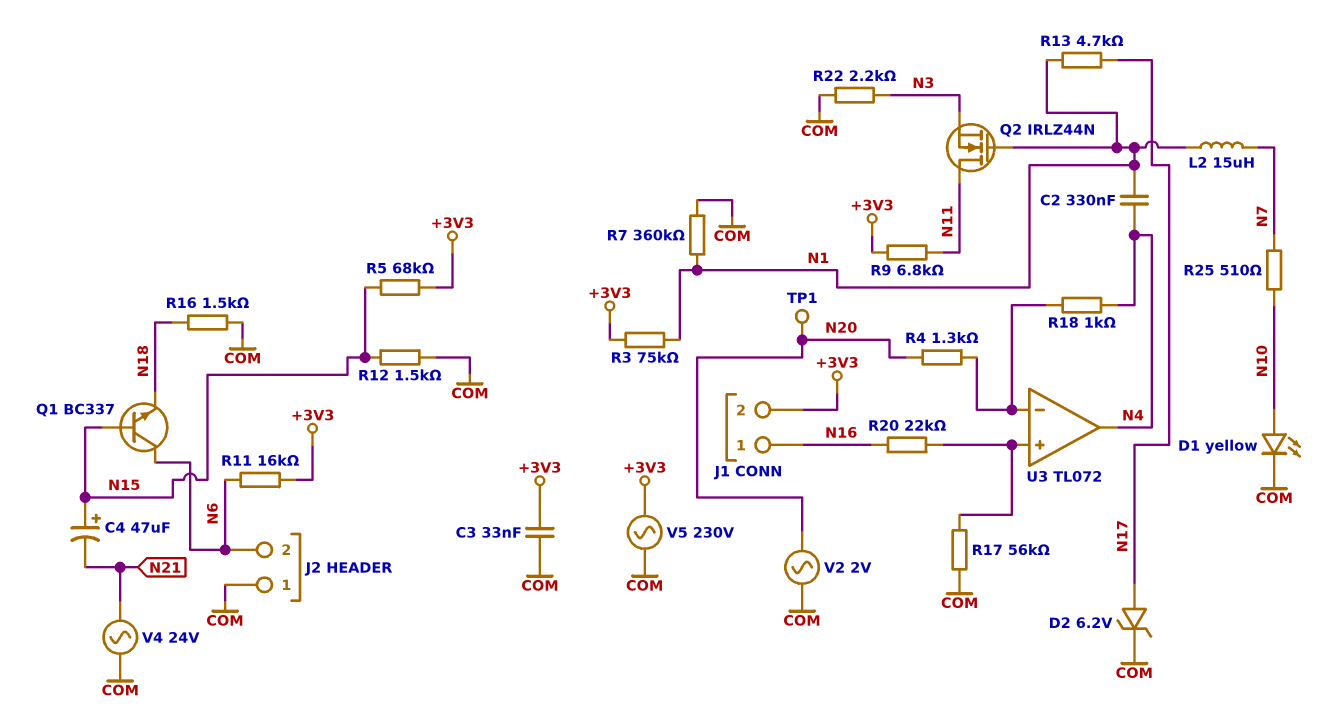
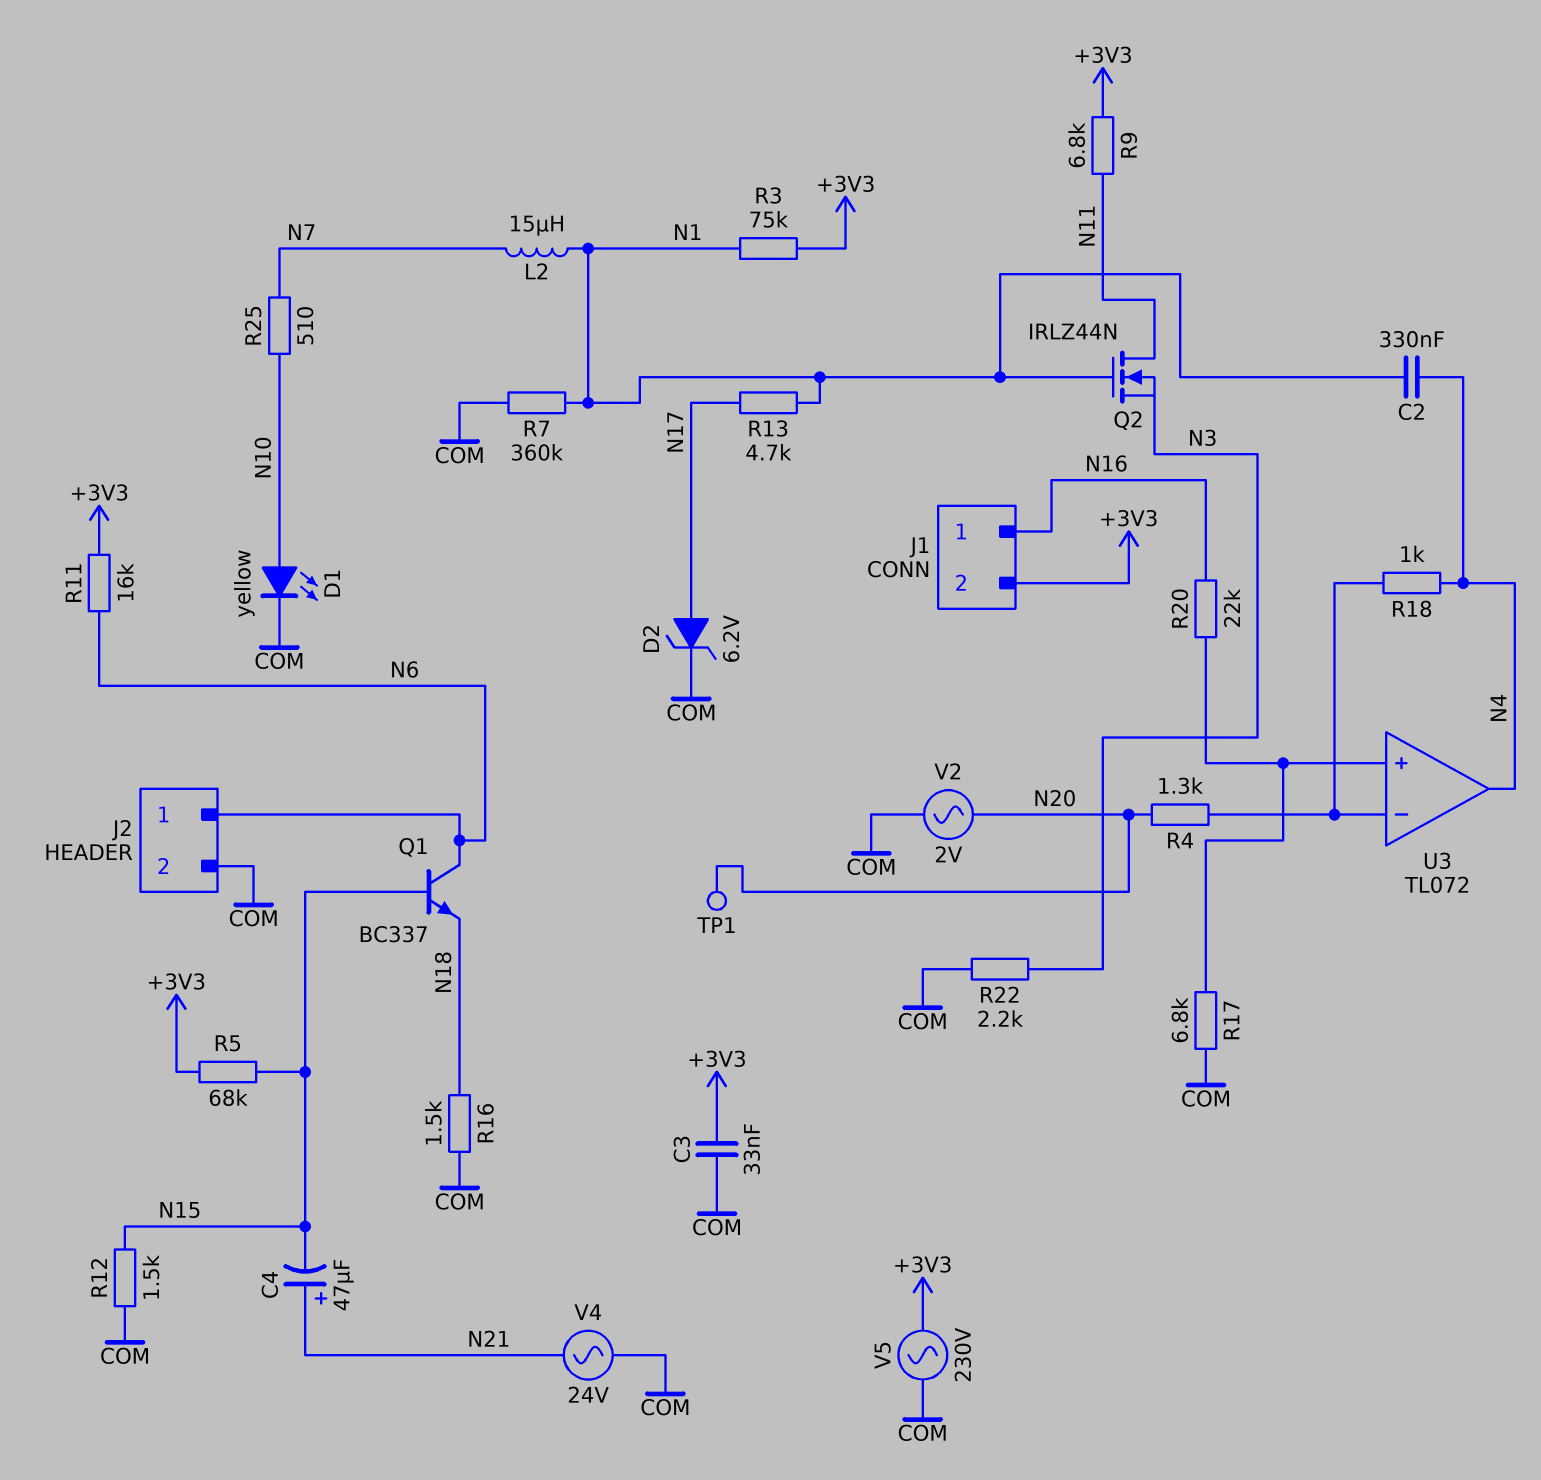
C4: 47uF (plus N15, minus N21) -> 47uF (plus N21, minus N15)
J2 pin 1: COM -> N6
J2 pin 2: N6 -> COM
R17: 56k (COM, U3/in+) -> 6.8k (COM, U3/in+)

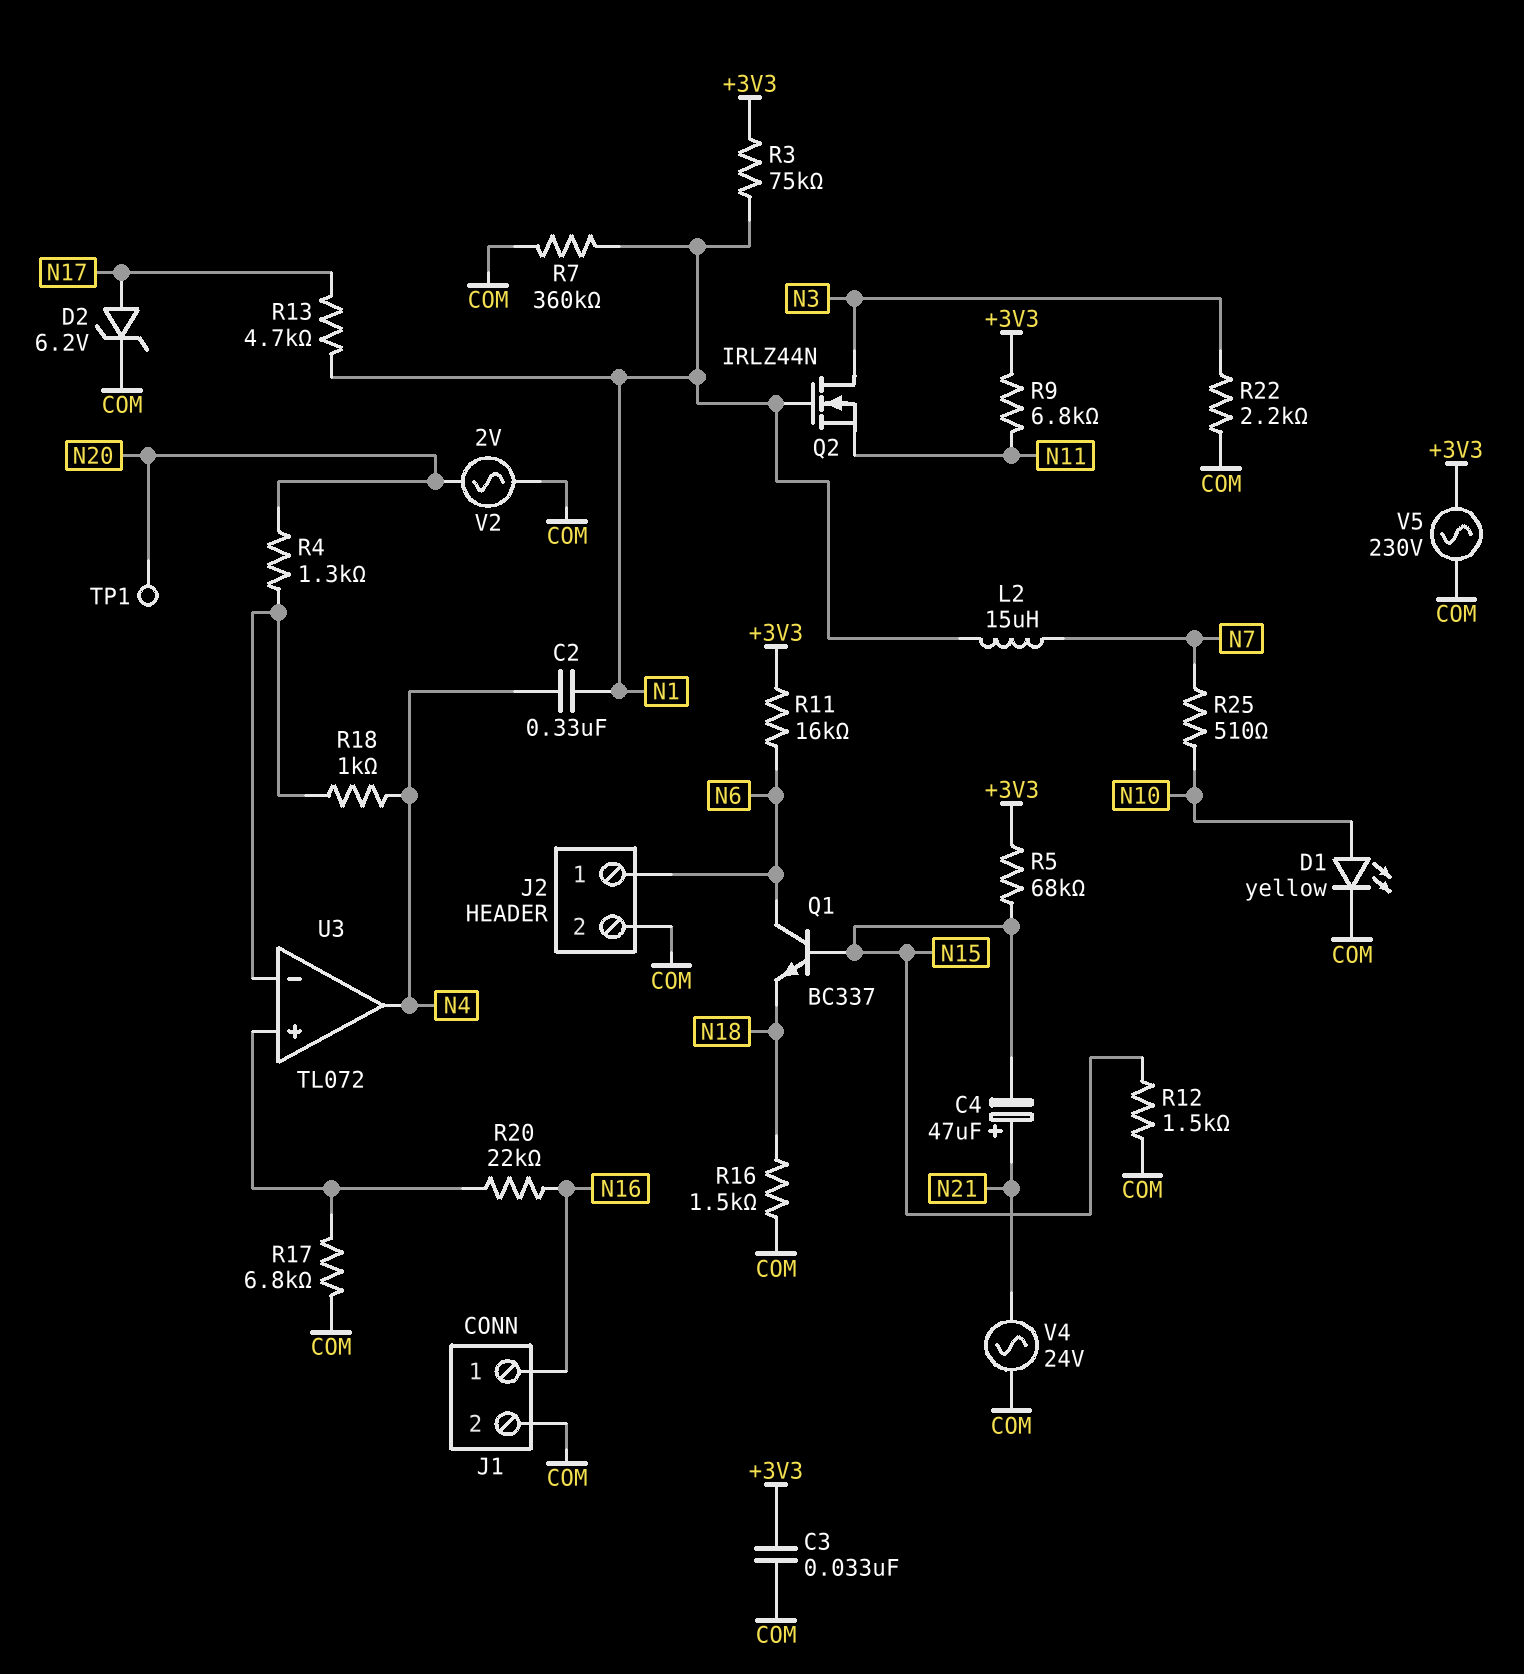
J1 pin 2: +3V3 -> COM
Q2: NMOS IRLZ44N (G N1, D N11, S N3) -> NMOS IRLZ44N (G N1, D N3, S N11)

